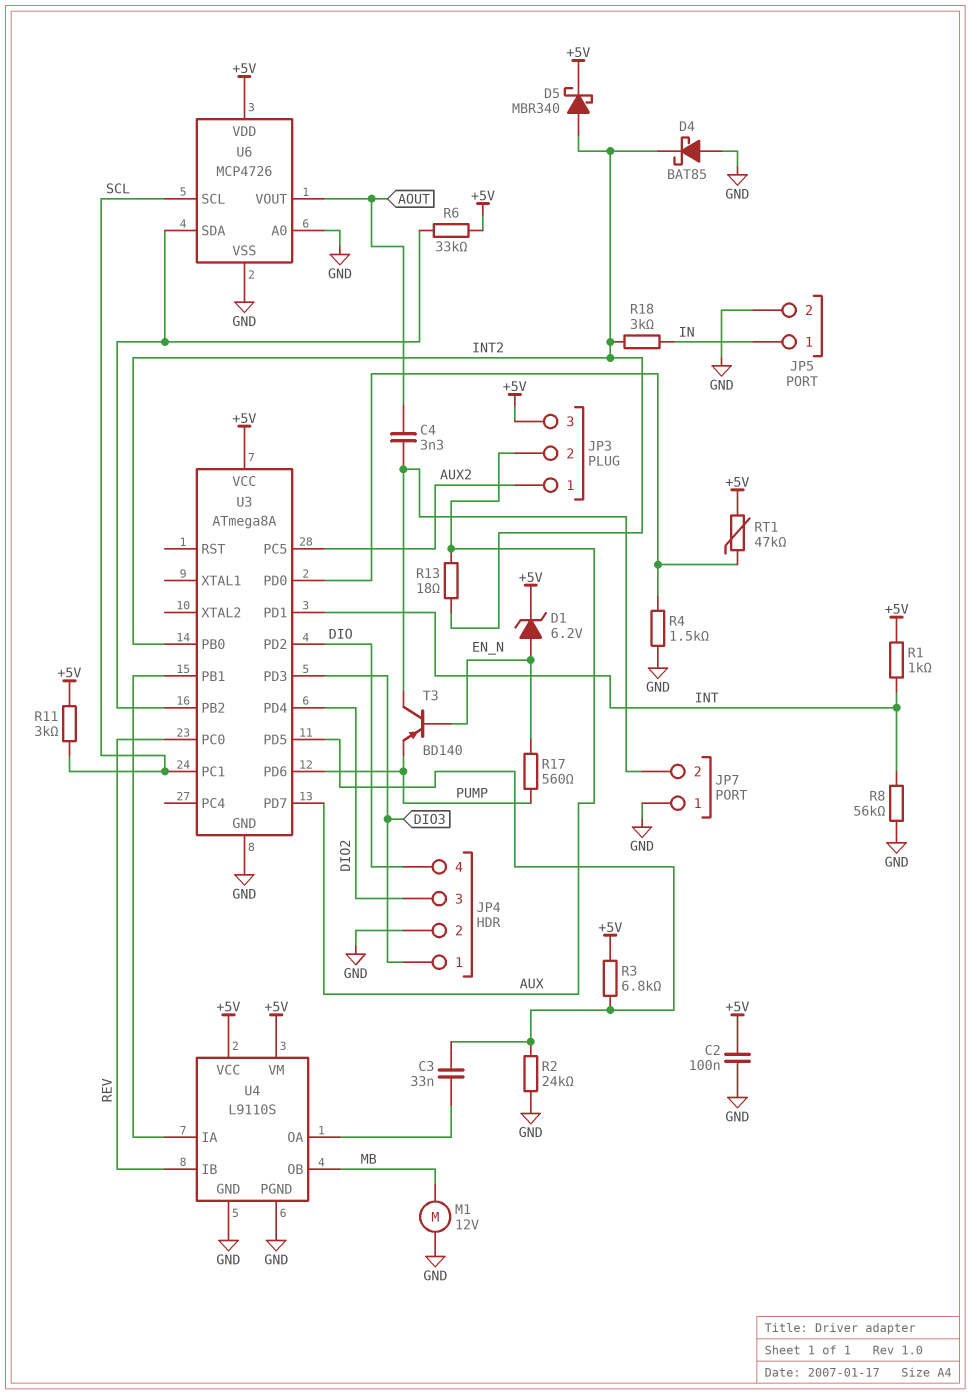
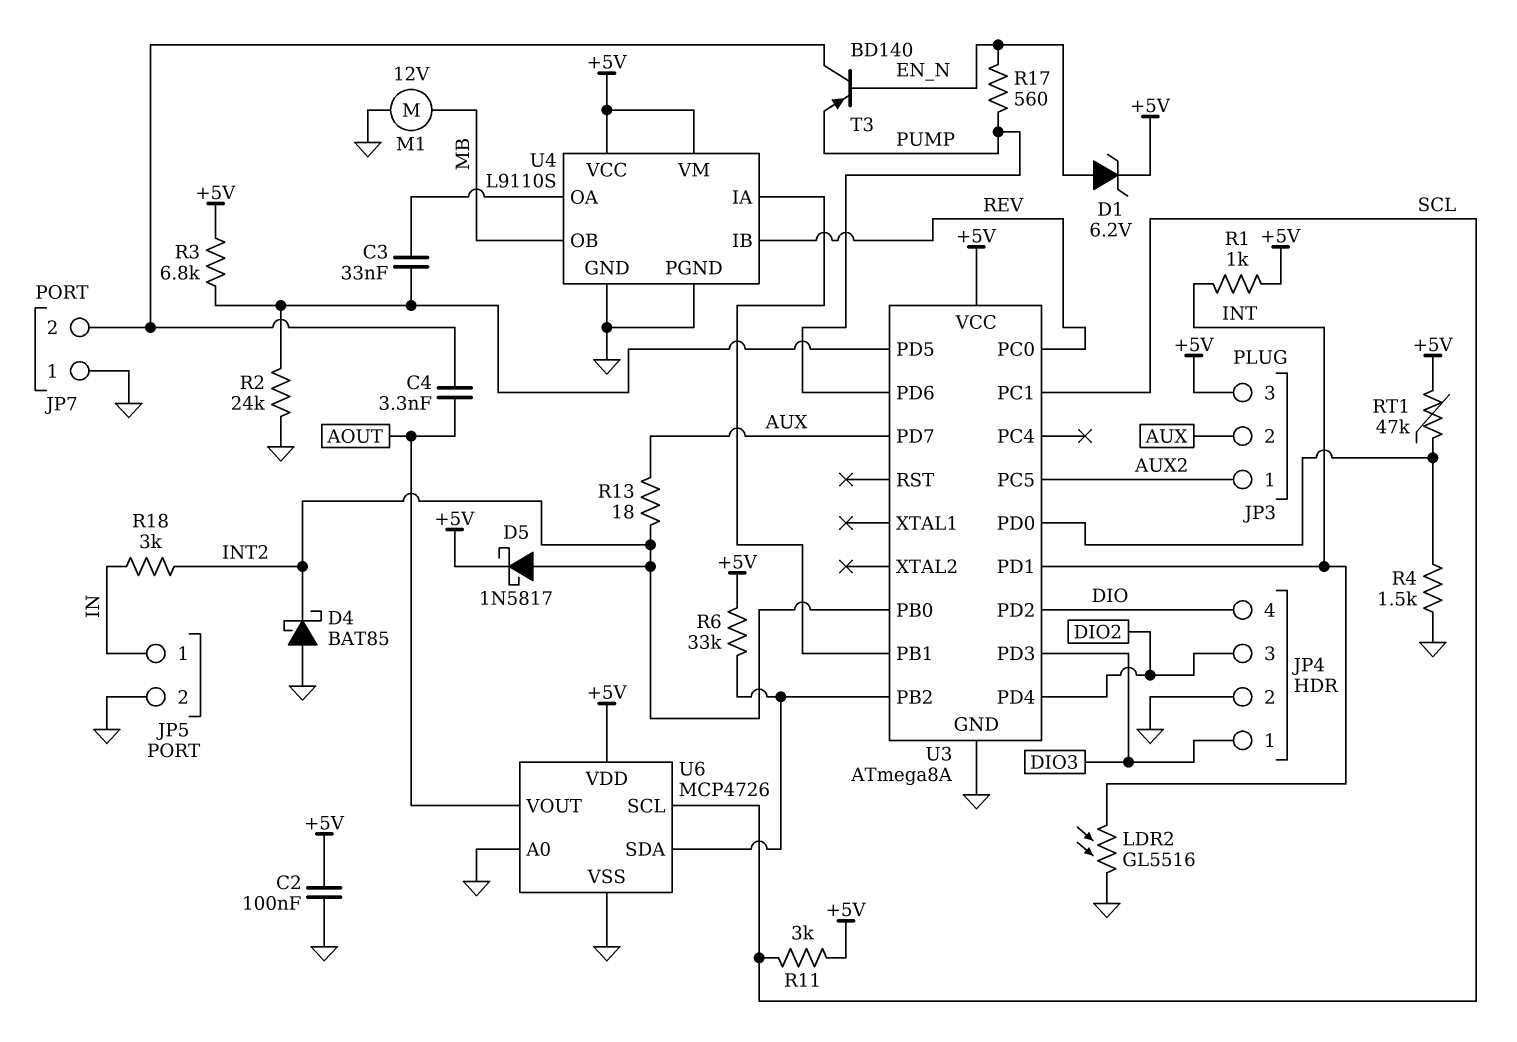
D5: schottky MBR340 (A INT2, K +5V) -> schottky 1N5817 (A INT2, K +5V)
LDR2: none -> GL5516 (GND, INT)
R8: 56k (GND, INT) -> none

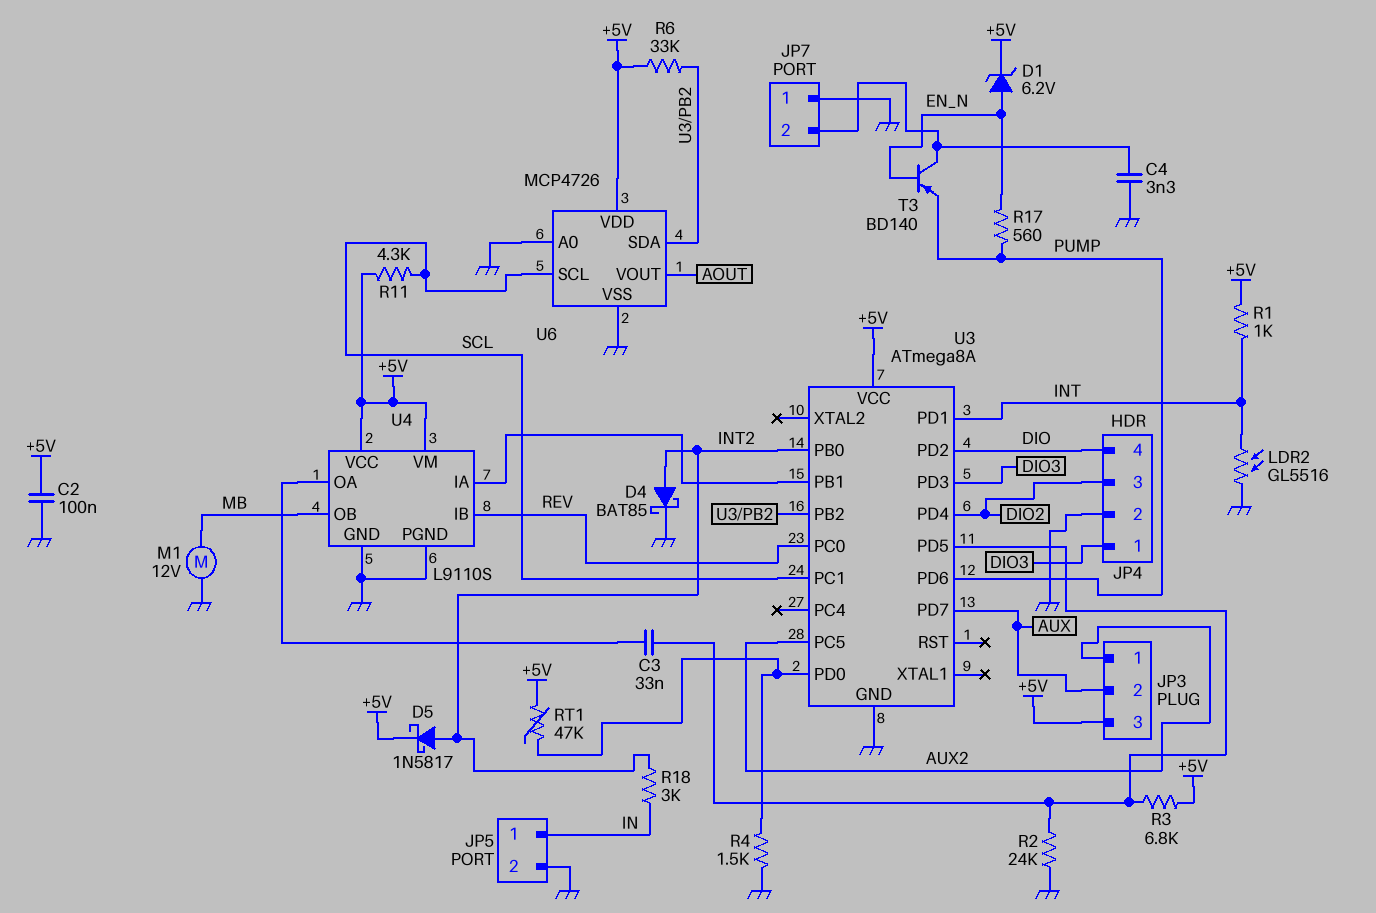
C4: 3.3nF (AOUT, JP7/2) -> 3.3nF (GND, JP7/2)
D4: schottky BAT85 (A GND, K INT2) -> schottky BAT85 (A INT2, K GND)
R11: 3k (+5V, SCL) -> 4.3k (+5V, SCL)
R13: 18 (AUX, INT2) -> none

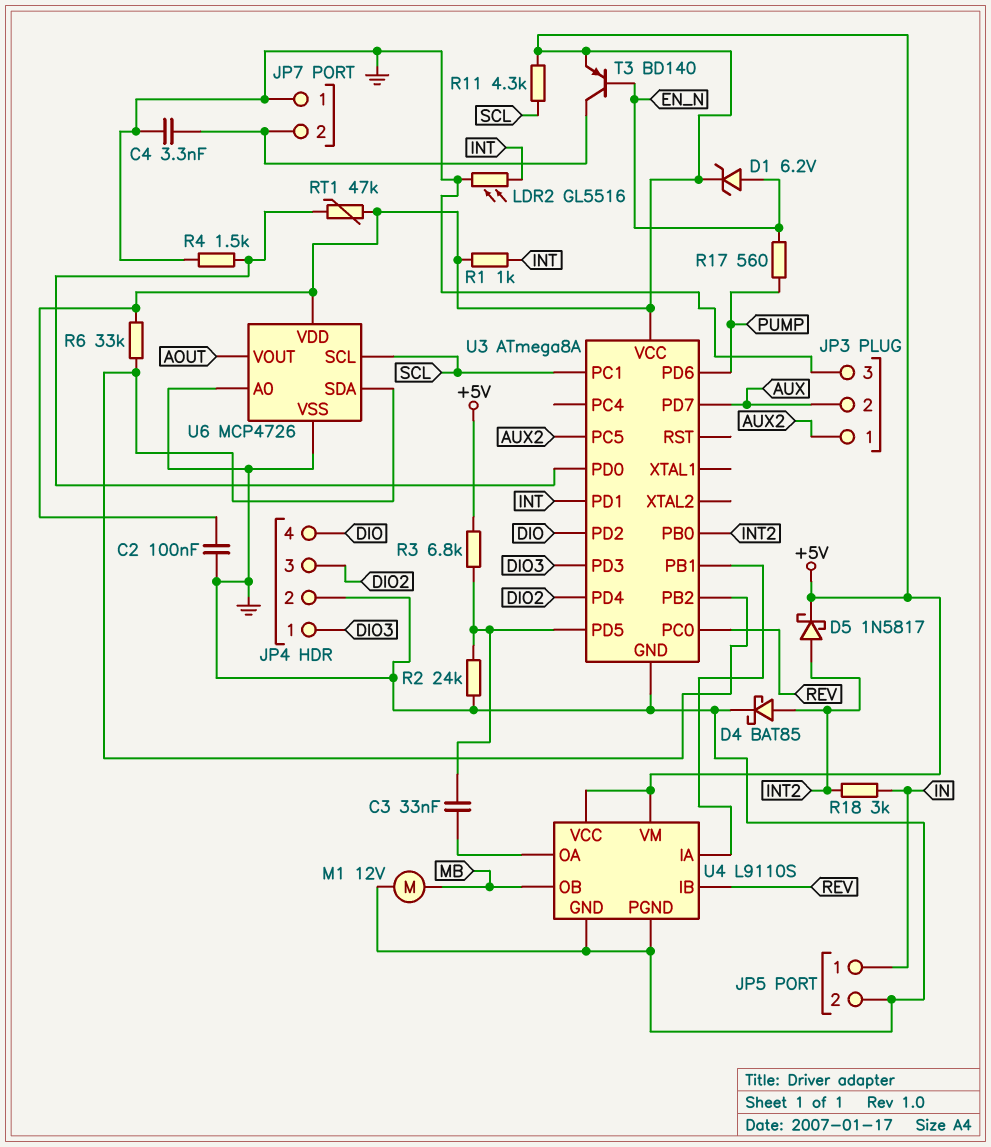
JP3 pin 3: +5V -> GND
T3: PNP BD140 (B EN_N, C JP7/2, E PUMP) -> PNP BD140 (B EN_N, C JP7/2, E +5V)

